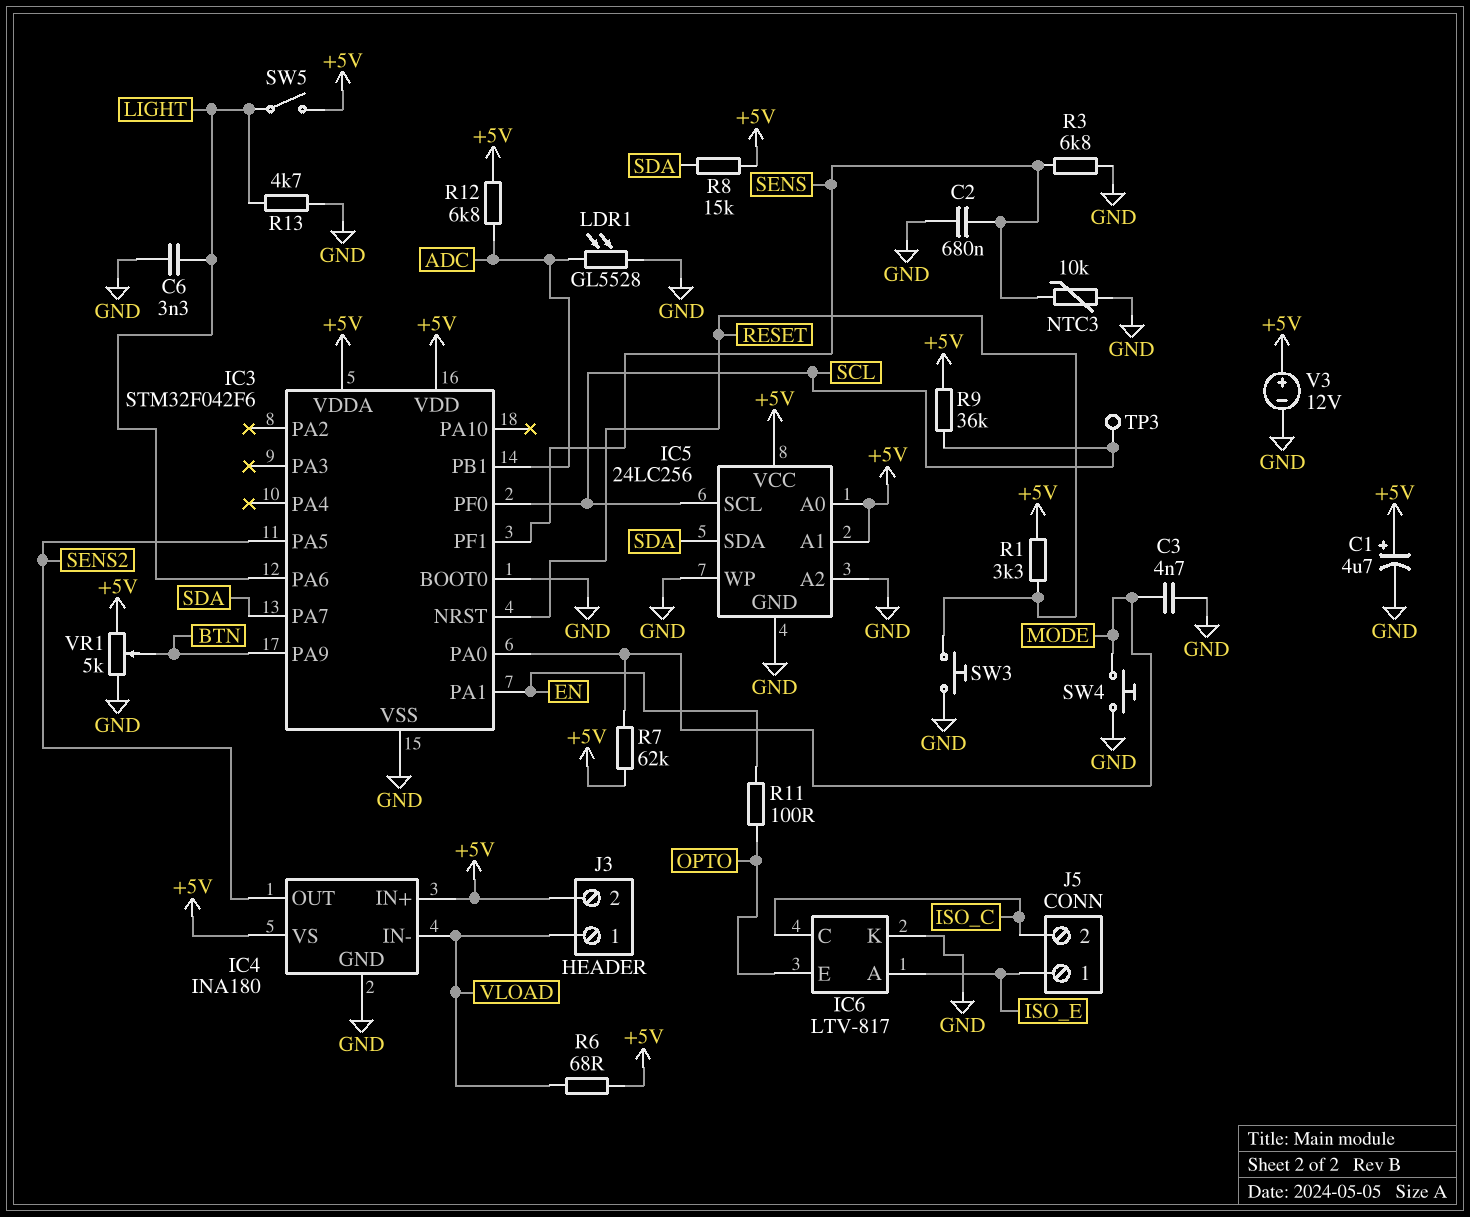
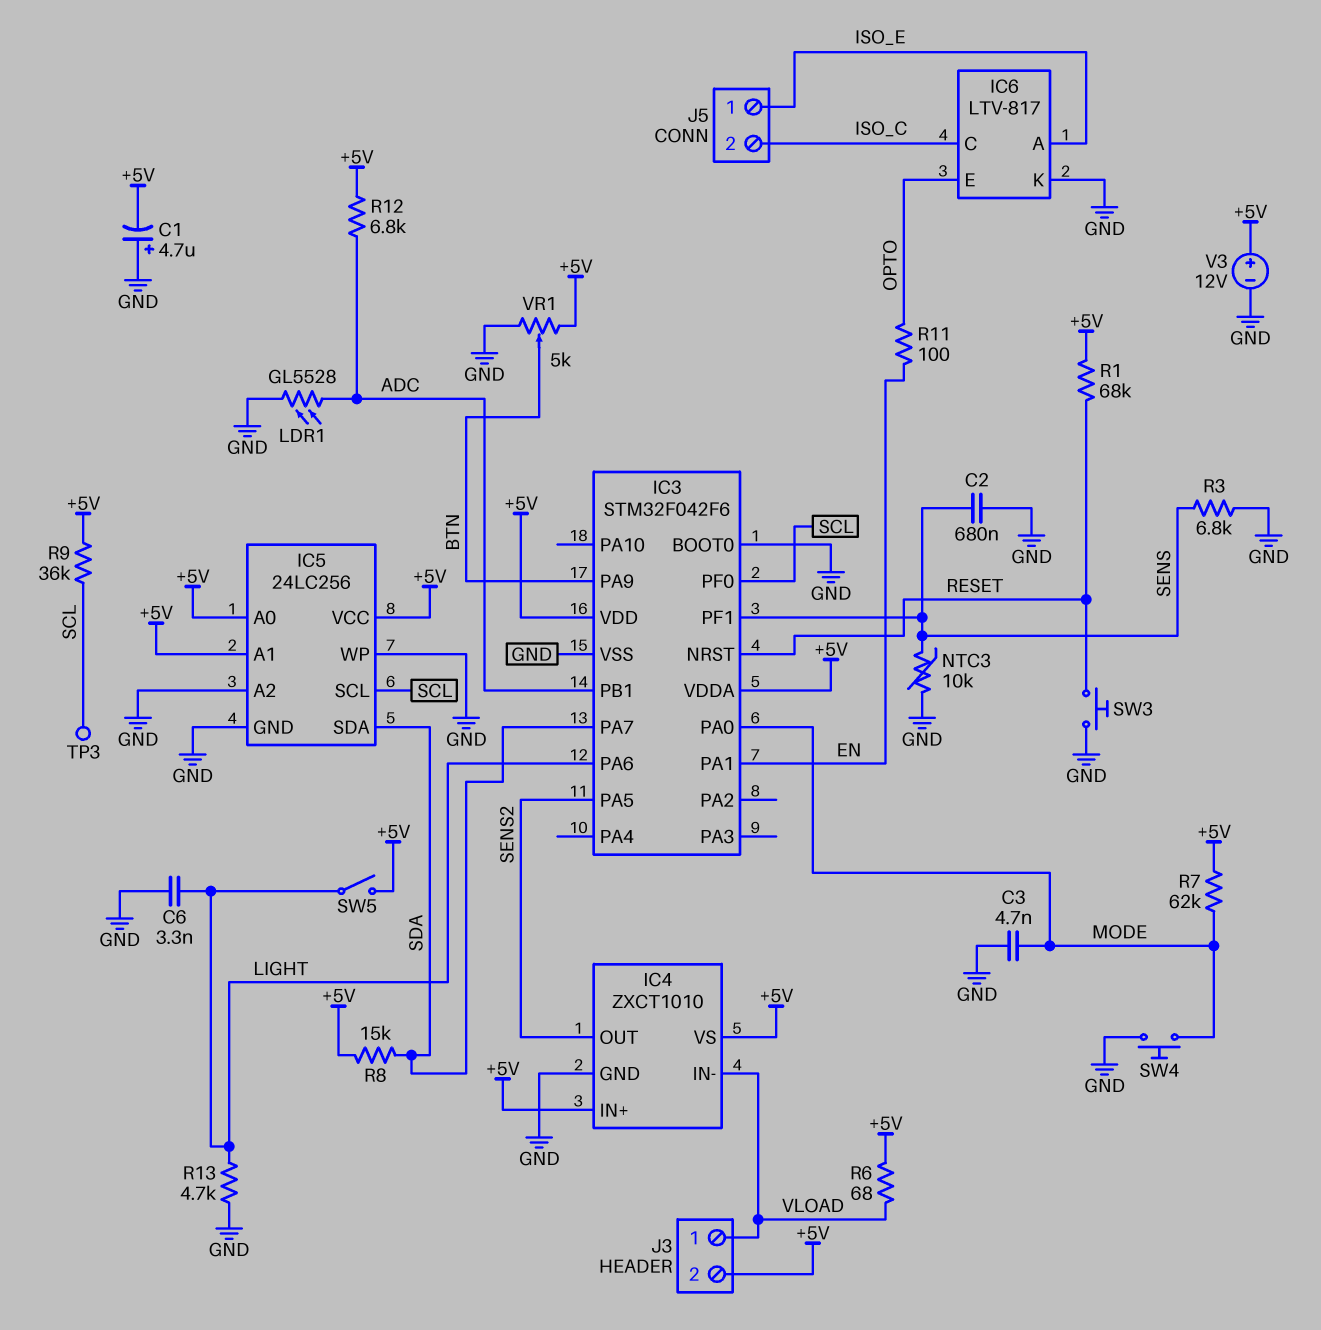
C1: 4.7uF (plus +5V, minus GND) -> 4.7uF (plus GND, minus +5V)
IC4: INA180 -> ZXCT1010
R1: 3.3k (+5V, RESET) -> 68k (+5V, RESET)

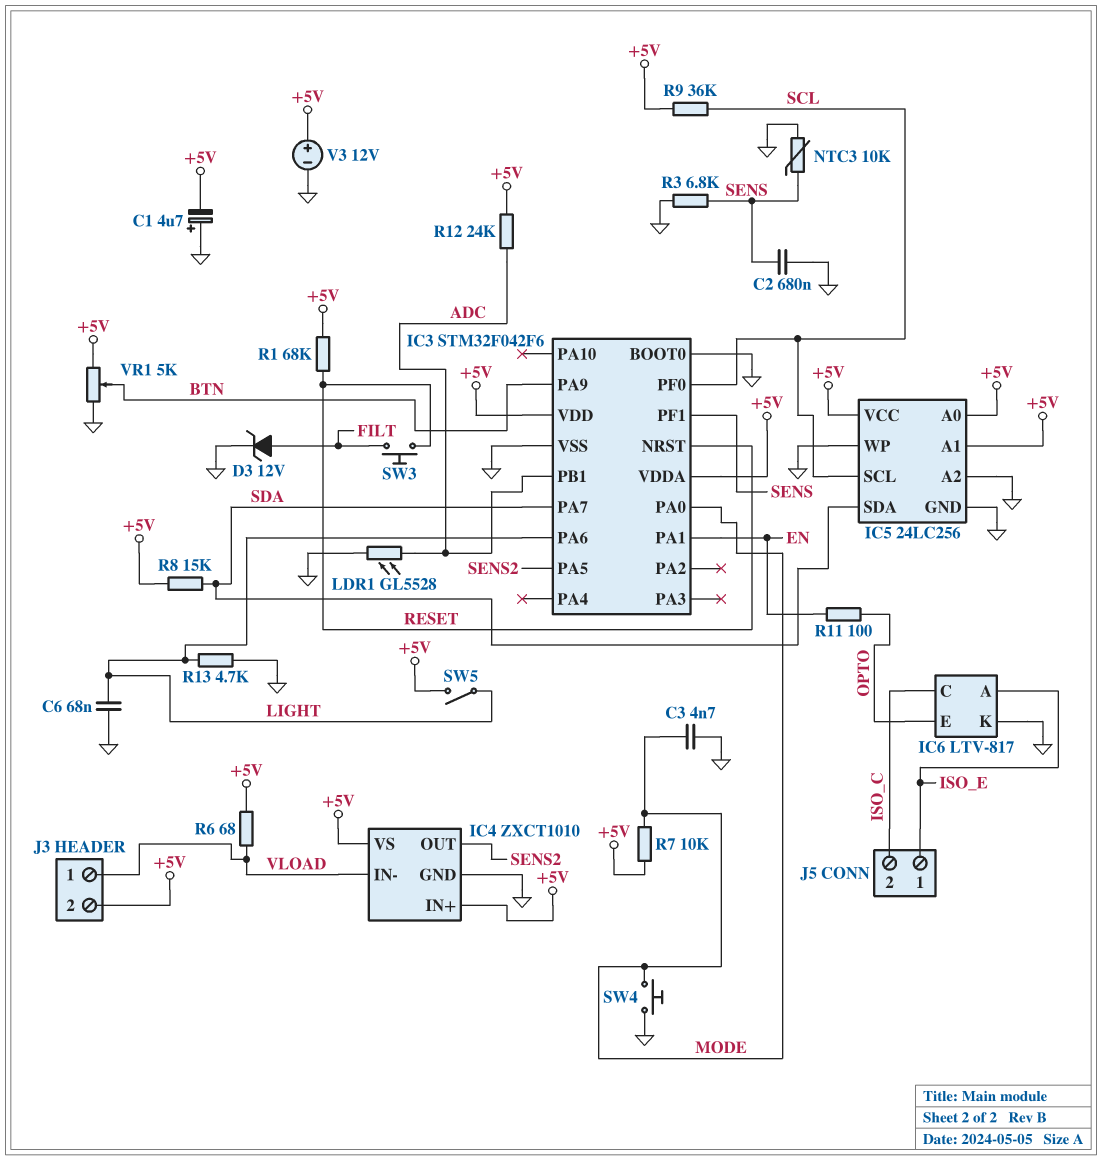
C6: 3.3nF (GND, LIGHT) -> 68nF (GND, LIGHT)
D3: none -> zener 12V (A FILT, K GND)
R7: 62k (+5V, MODE) -> 10k (+5V, MODE)
R12: 6.8k (+5V, ADC) -> 24k (+5V, ADC)
SW3: button (GND, RESET) -> button (FILT, RESET)
TP3: test point (SCL) -> none

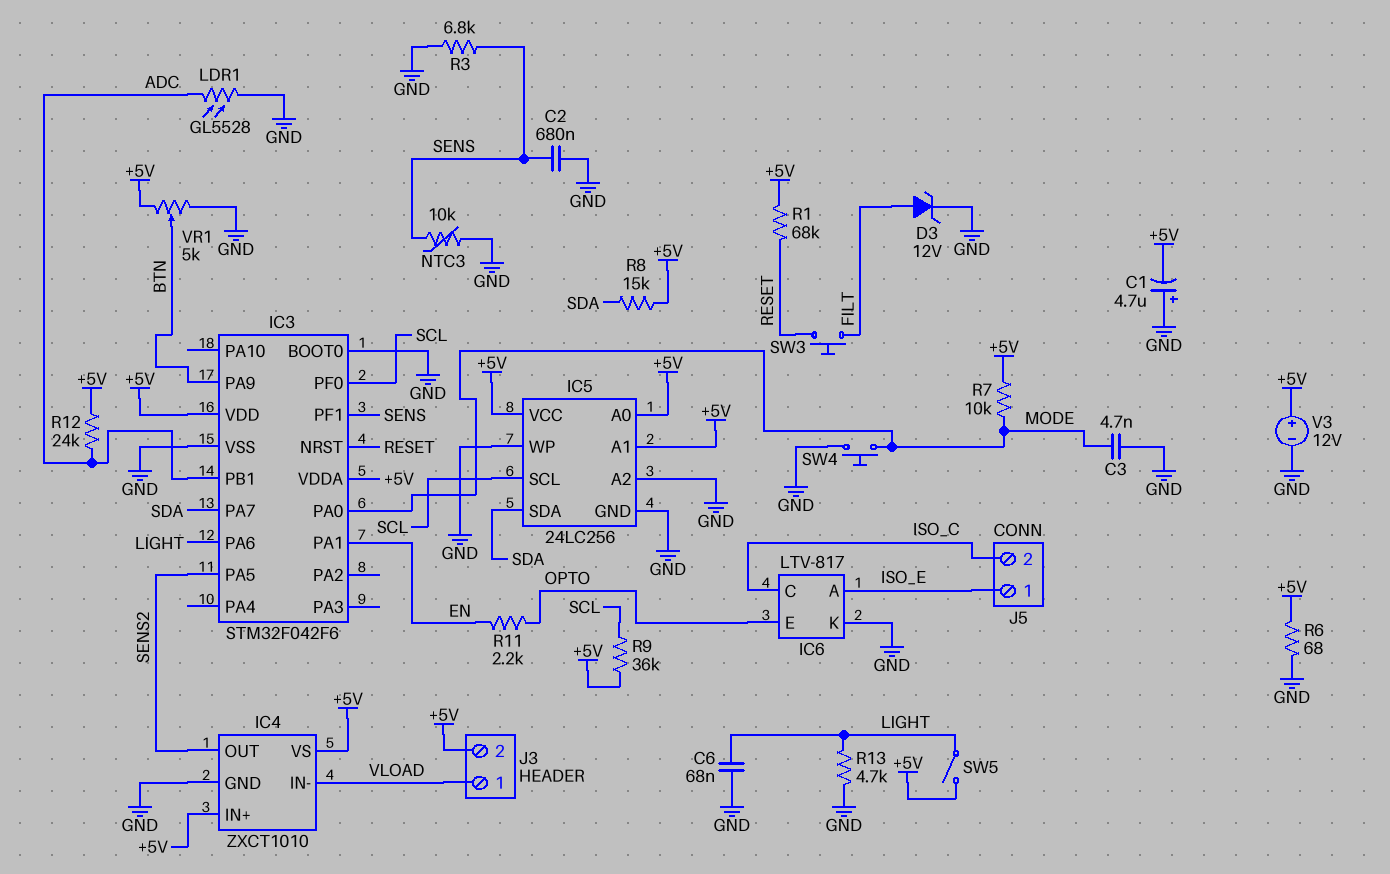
R6: 68 (+5V, VLOAD) -> 68 (+5V, GND)
R11: 100 (EN, OPTO) -> 2.2k (EN, OPTO)

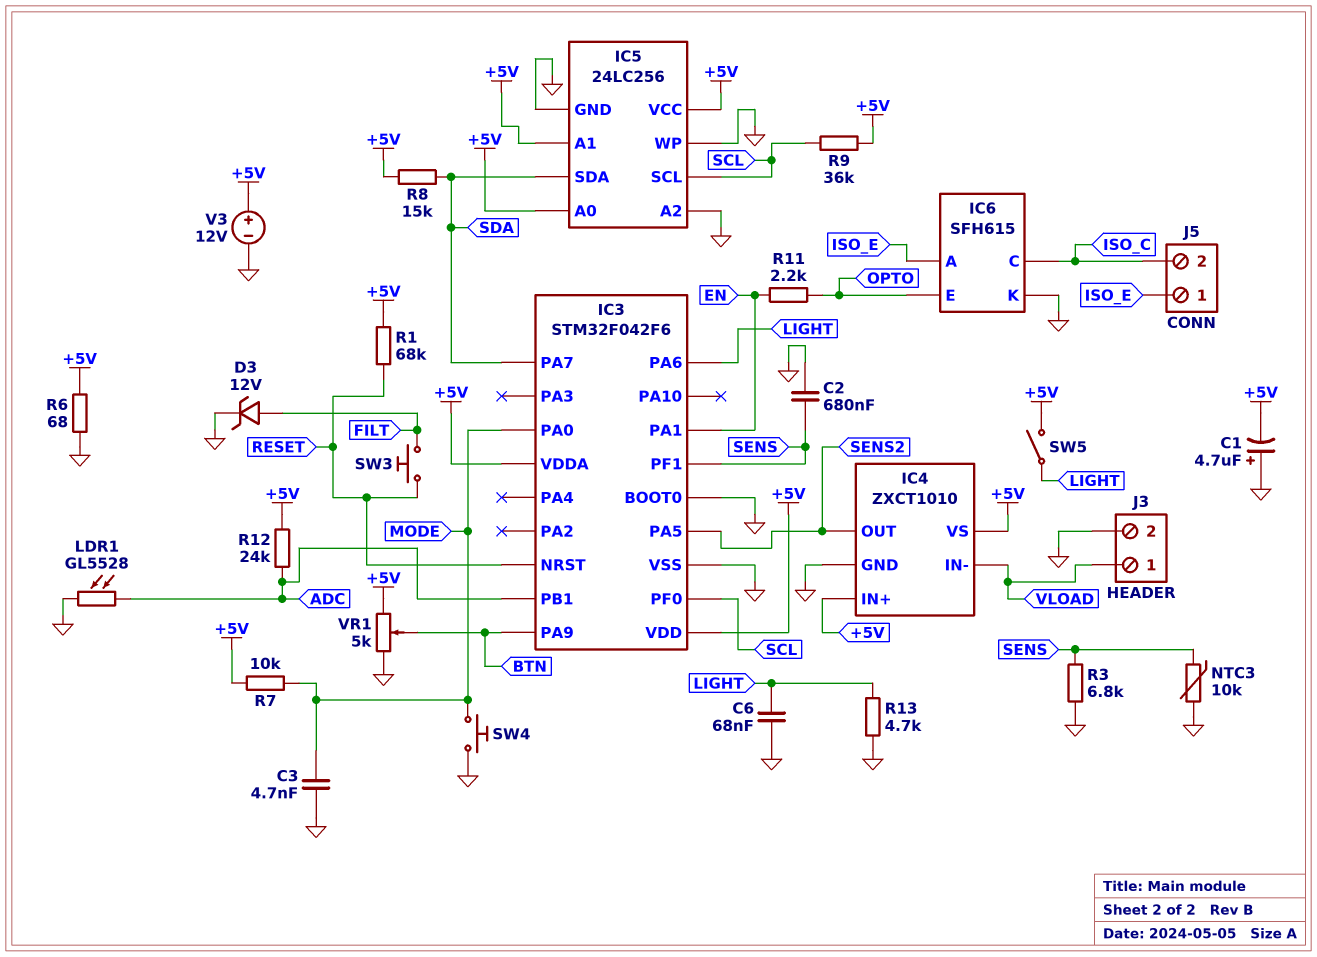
IC6: LTV-817 -> SFH615
J3 pin 2: +5V -> GND

